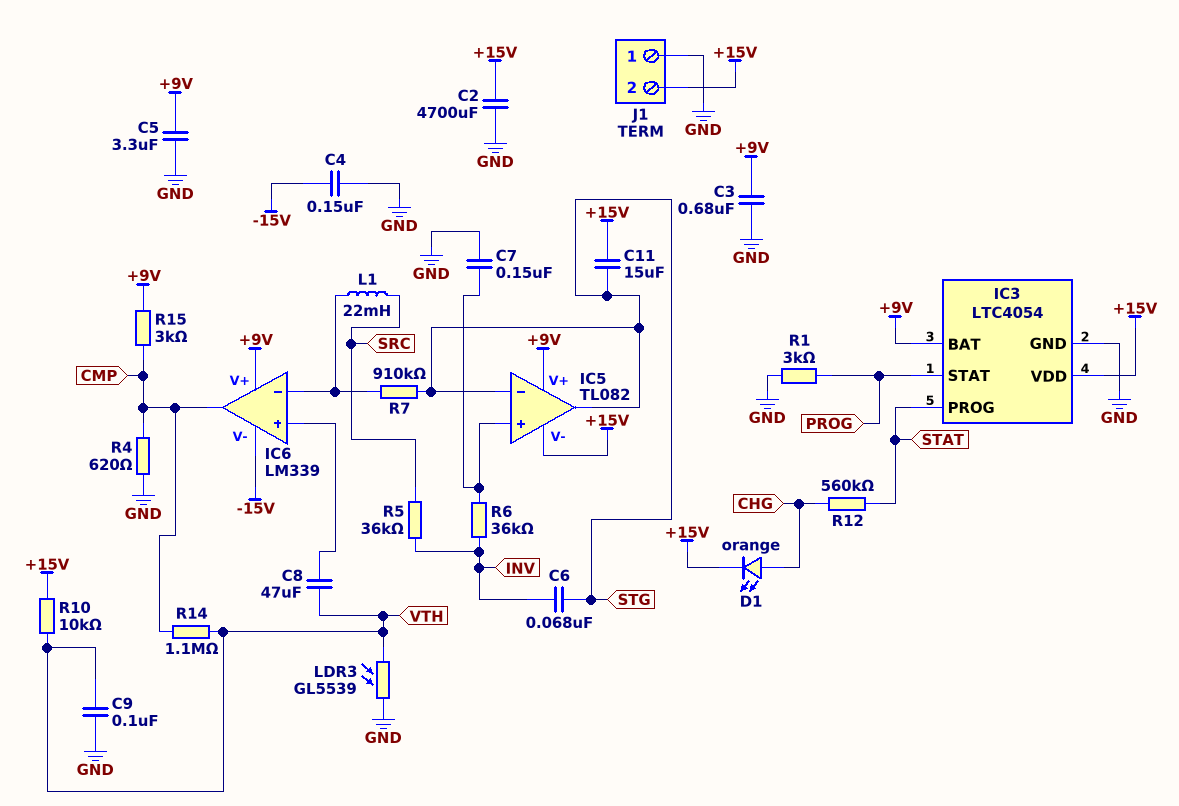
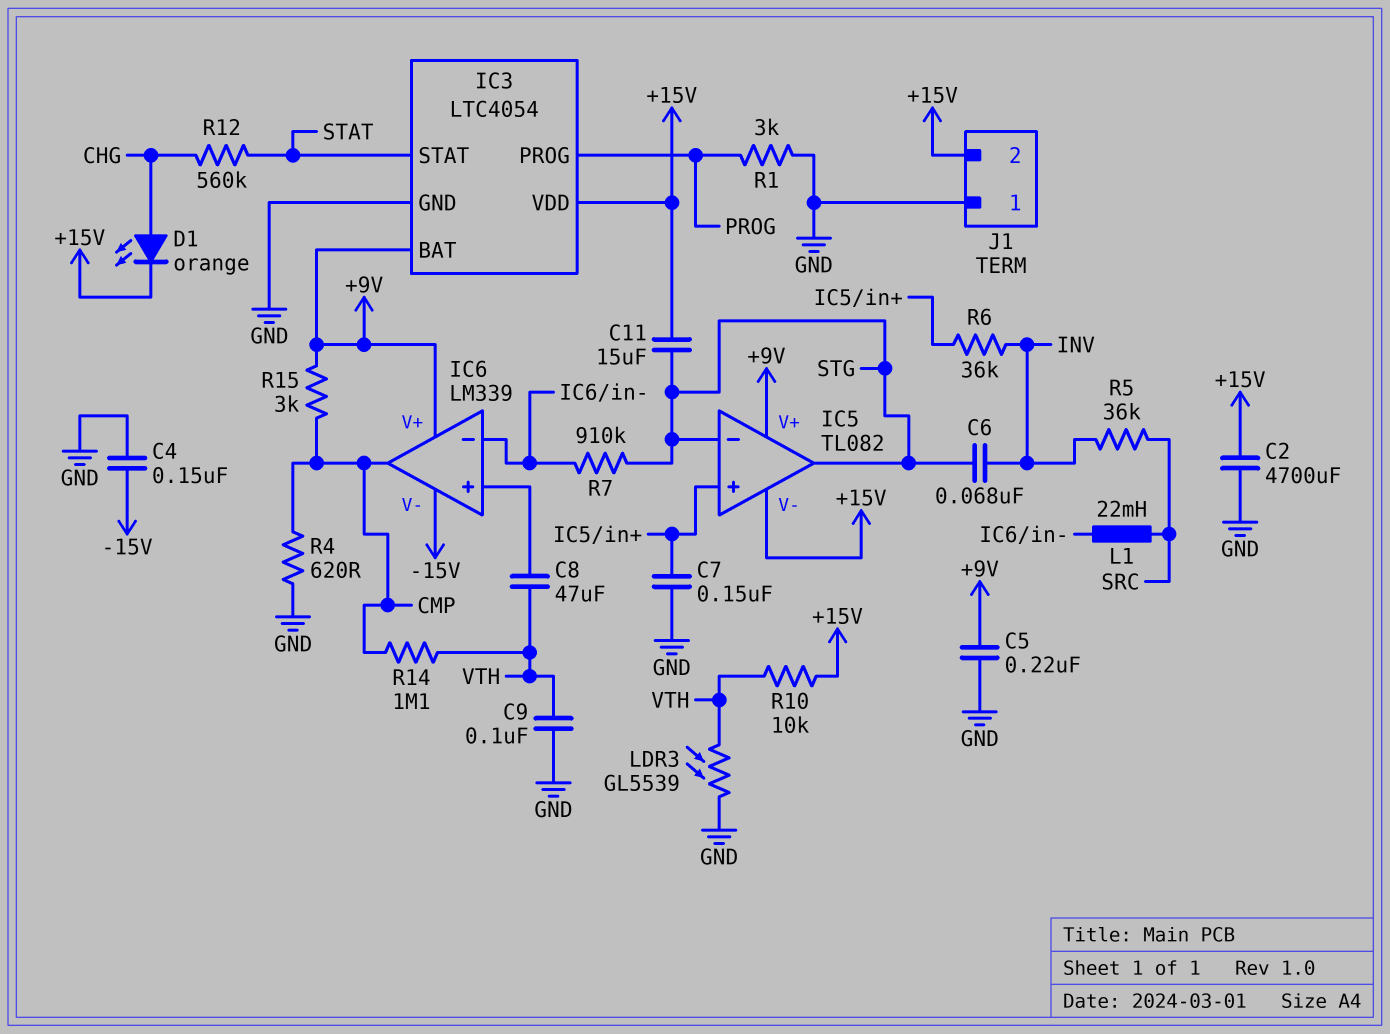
C3: 680nF (+9V, GND) -> none
C5: 3.3uF (+9V, GND) -> 220nF (+9V, GND)
IC3 pin PROG: STAT -> PROG
IC3 pin STAT: PROG -> STAT

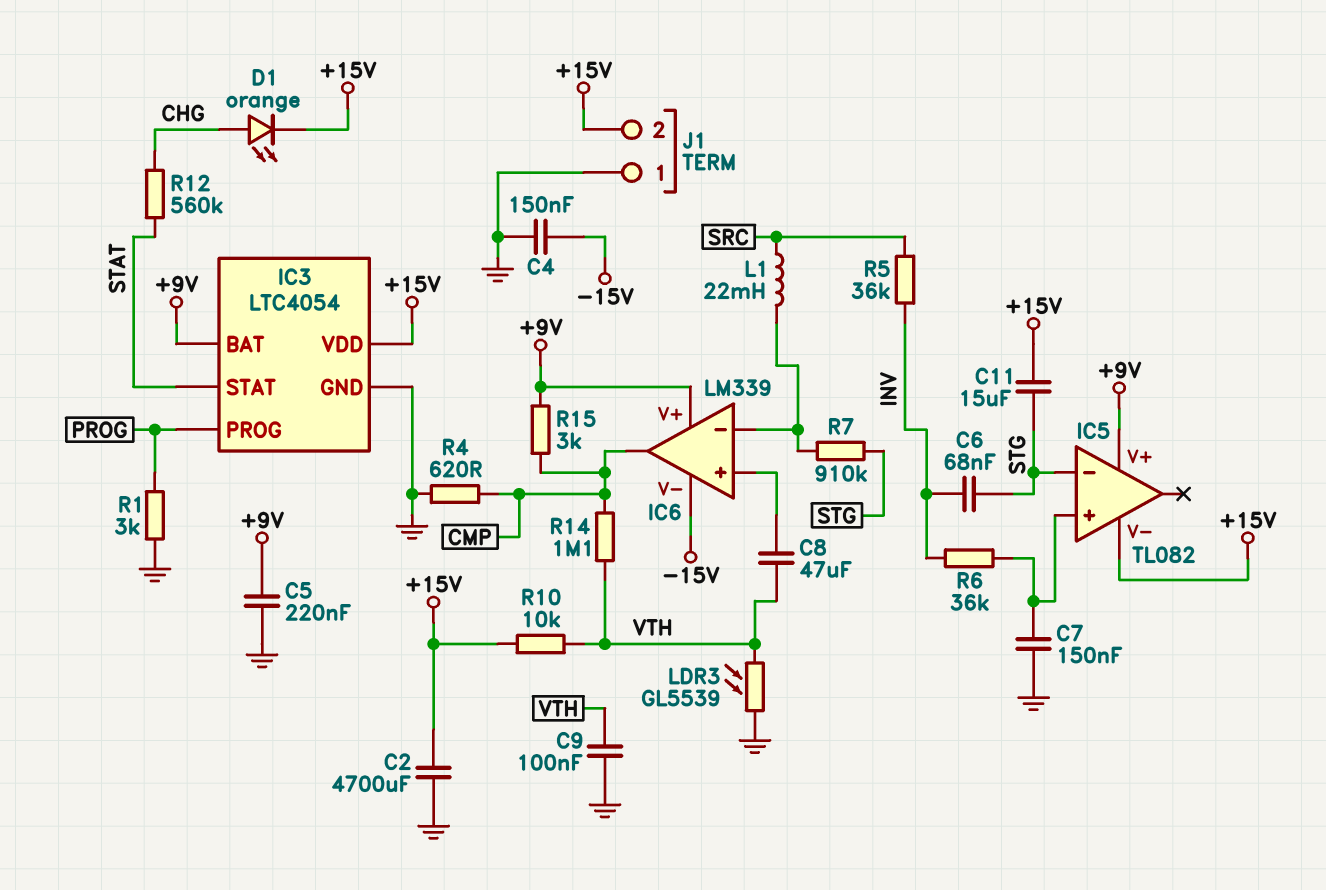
IC5 pin out: STG -> none

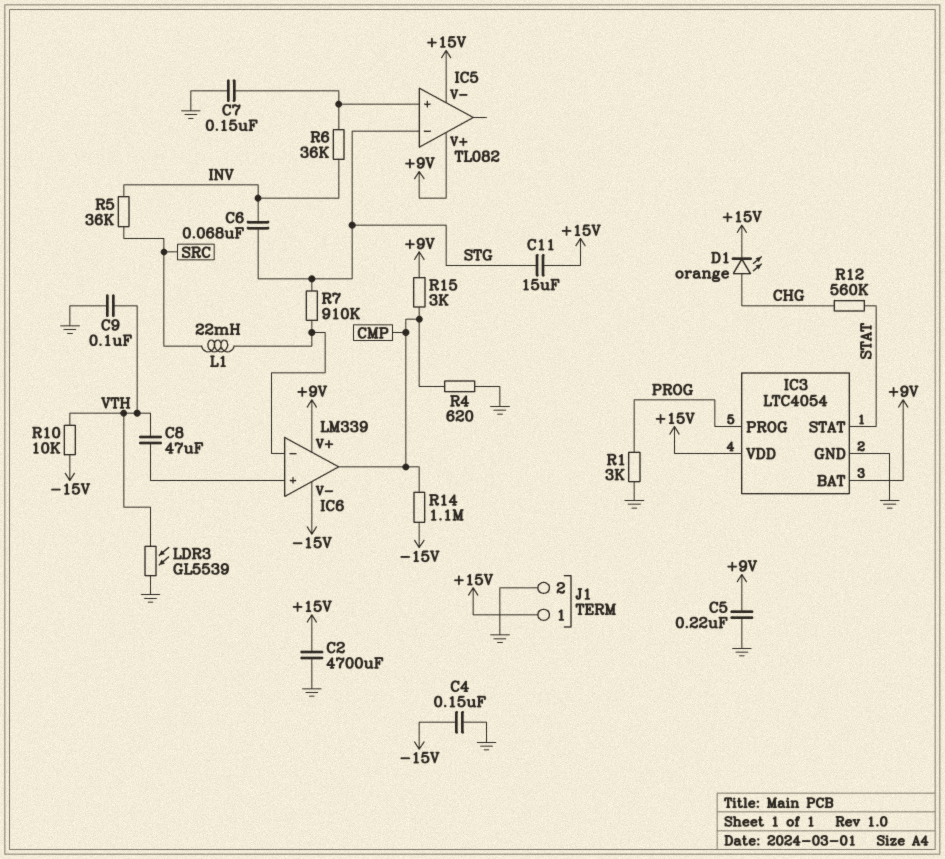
J1 pin 1: GND -> +15V
J1 pin 2: +15V -> GND
R10: 10k (+15V, VTH) -> 10k (-15V, VTH)
R14: 1.1M (CMP, VTH) -> 1.1M (-15V, CMP)

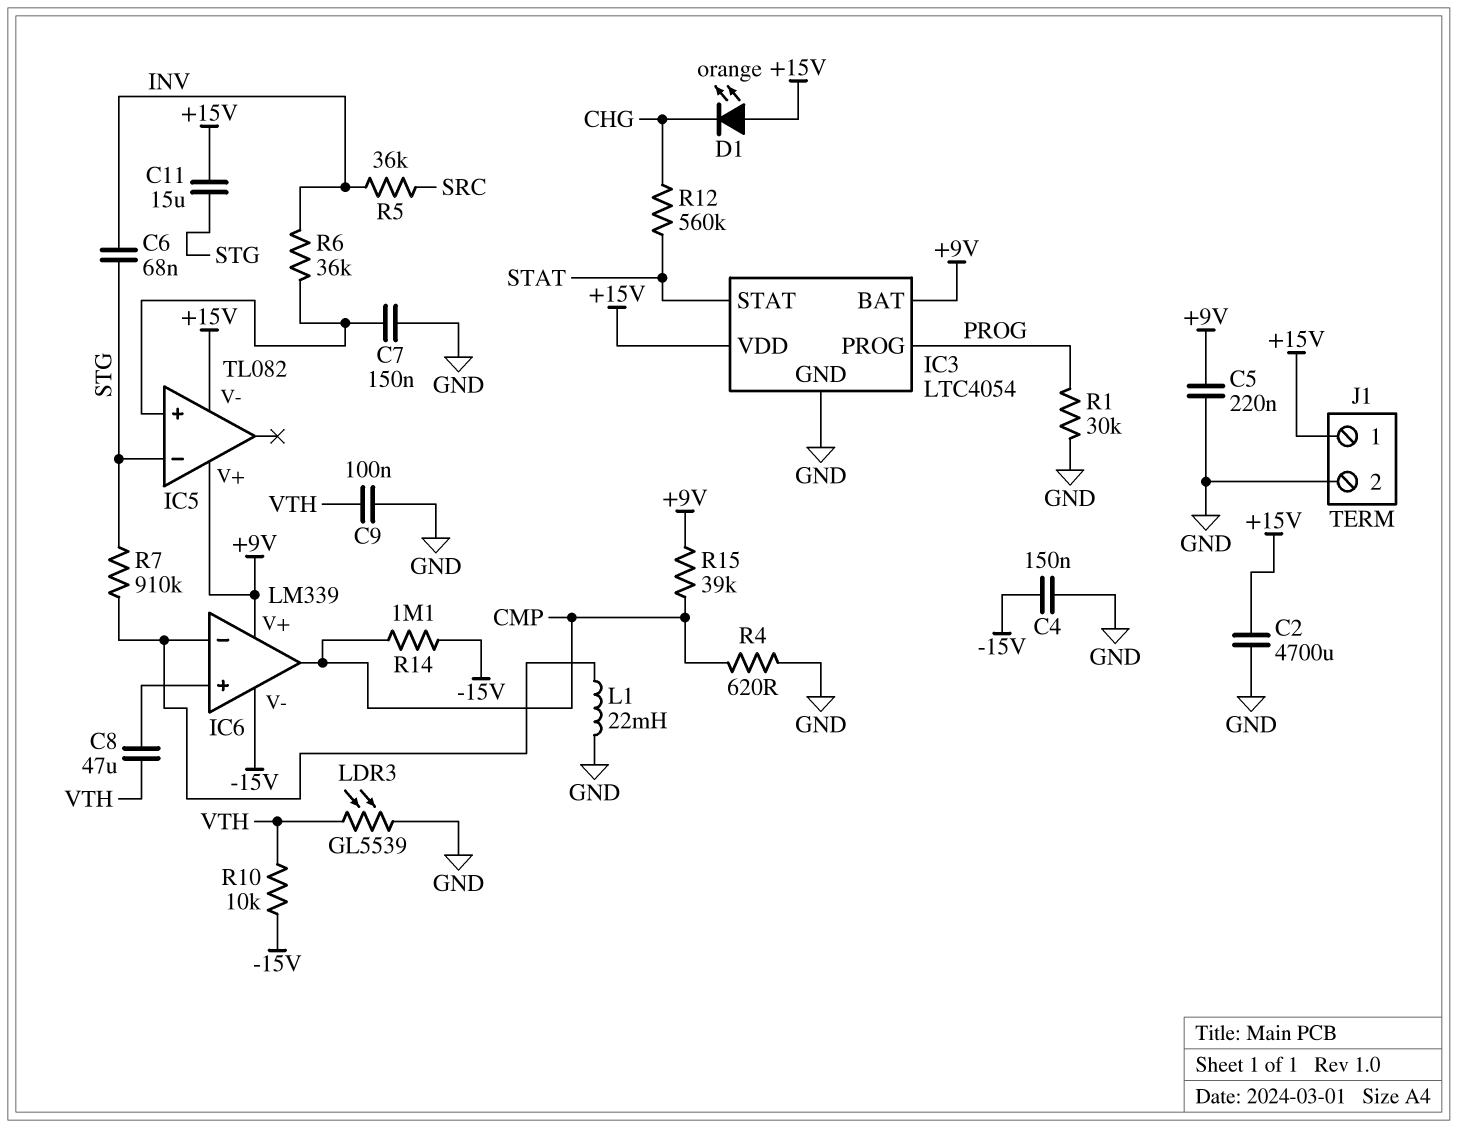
D1: LED orange (A CHG, K +15V) -> LED orange (A +15V, K CHG)
L1: 22mH (IC6/in-, SRC) -> 22mH (GND, IC6/in-)
R1: 3k (GND, PROG) -> 30k (GND, PROG)
R15: 3k (+9V, CMP) -> 39k (+9V, CMP)

